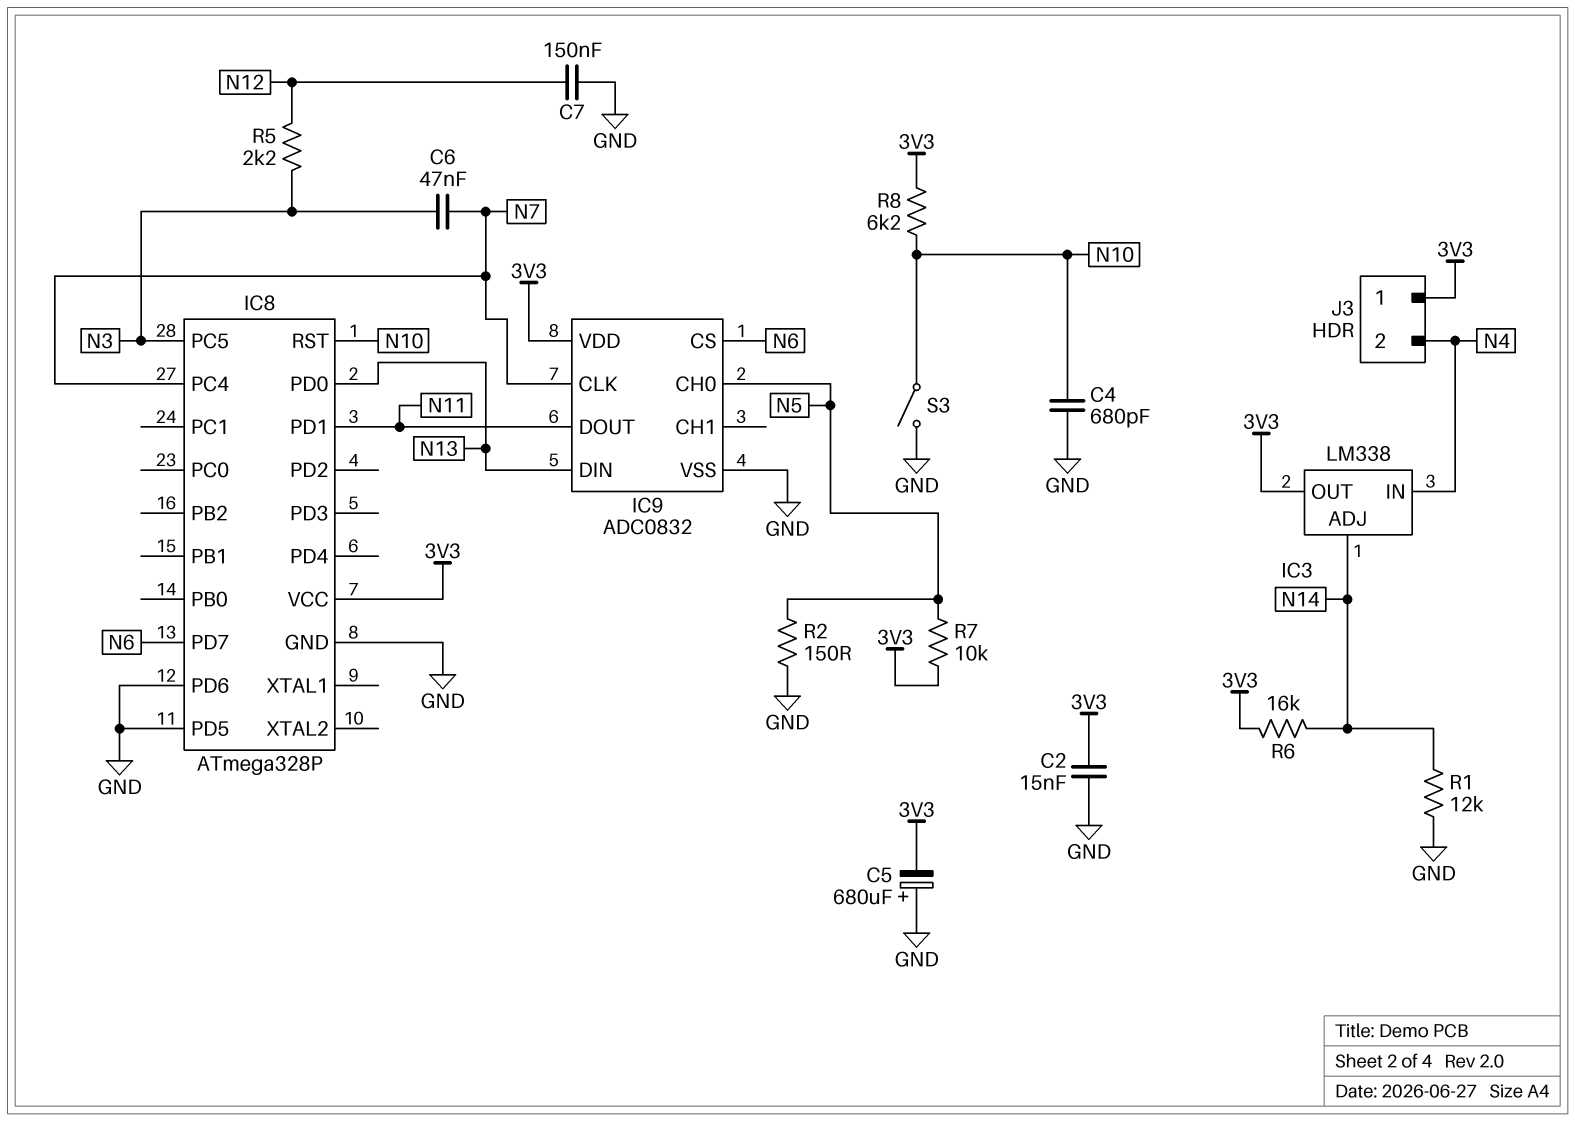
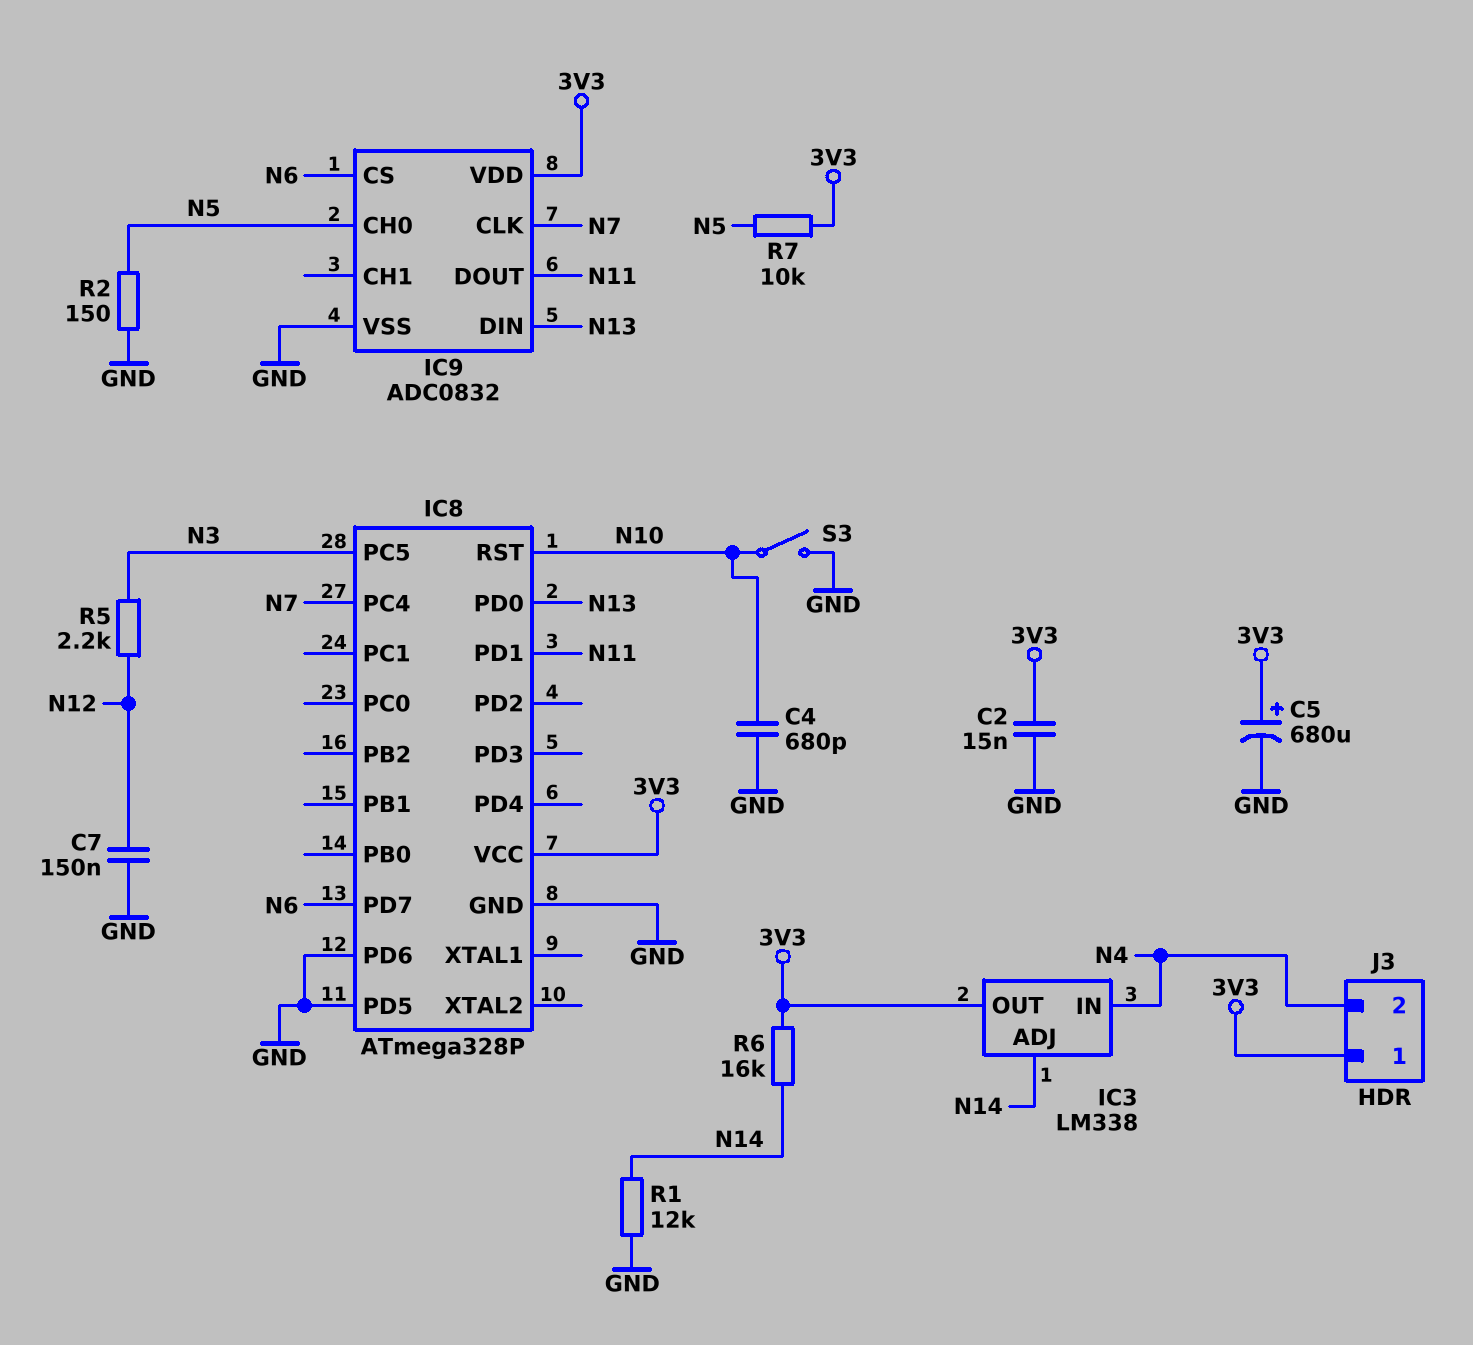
C5: 680uF (plus GND, minus 3V3) -> 680uF (plus 3V3, minus GND)
C6: 47nF (N3, N7) -> none
R8: 6.2k (3V3, N10) -> none

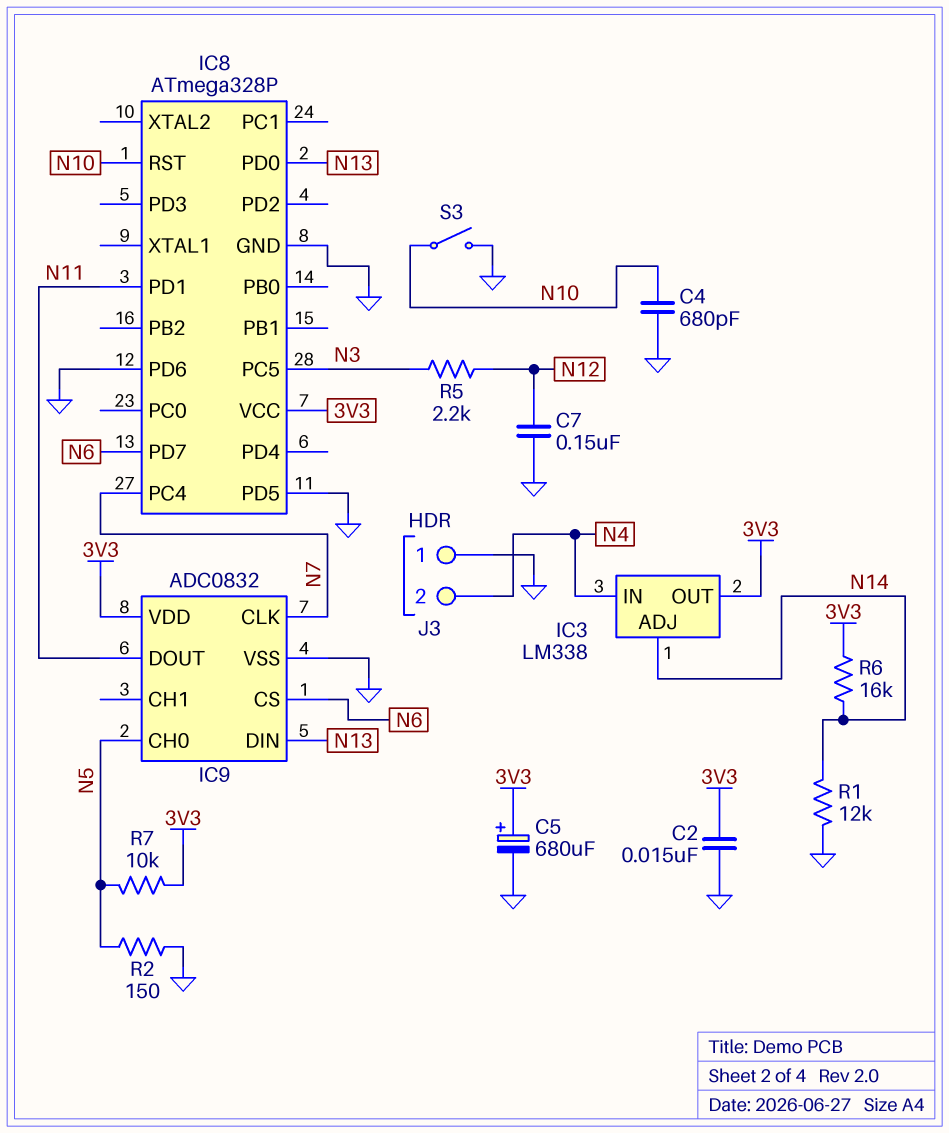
J3 pin 1: 3V3 -> GND

